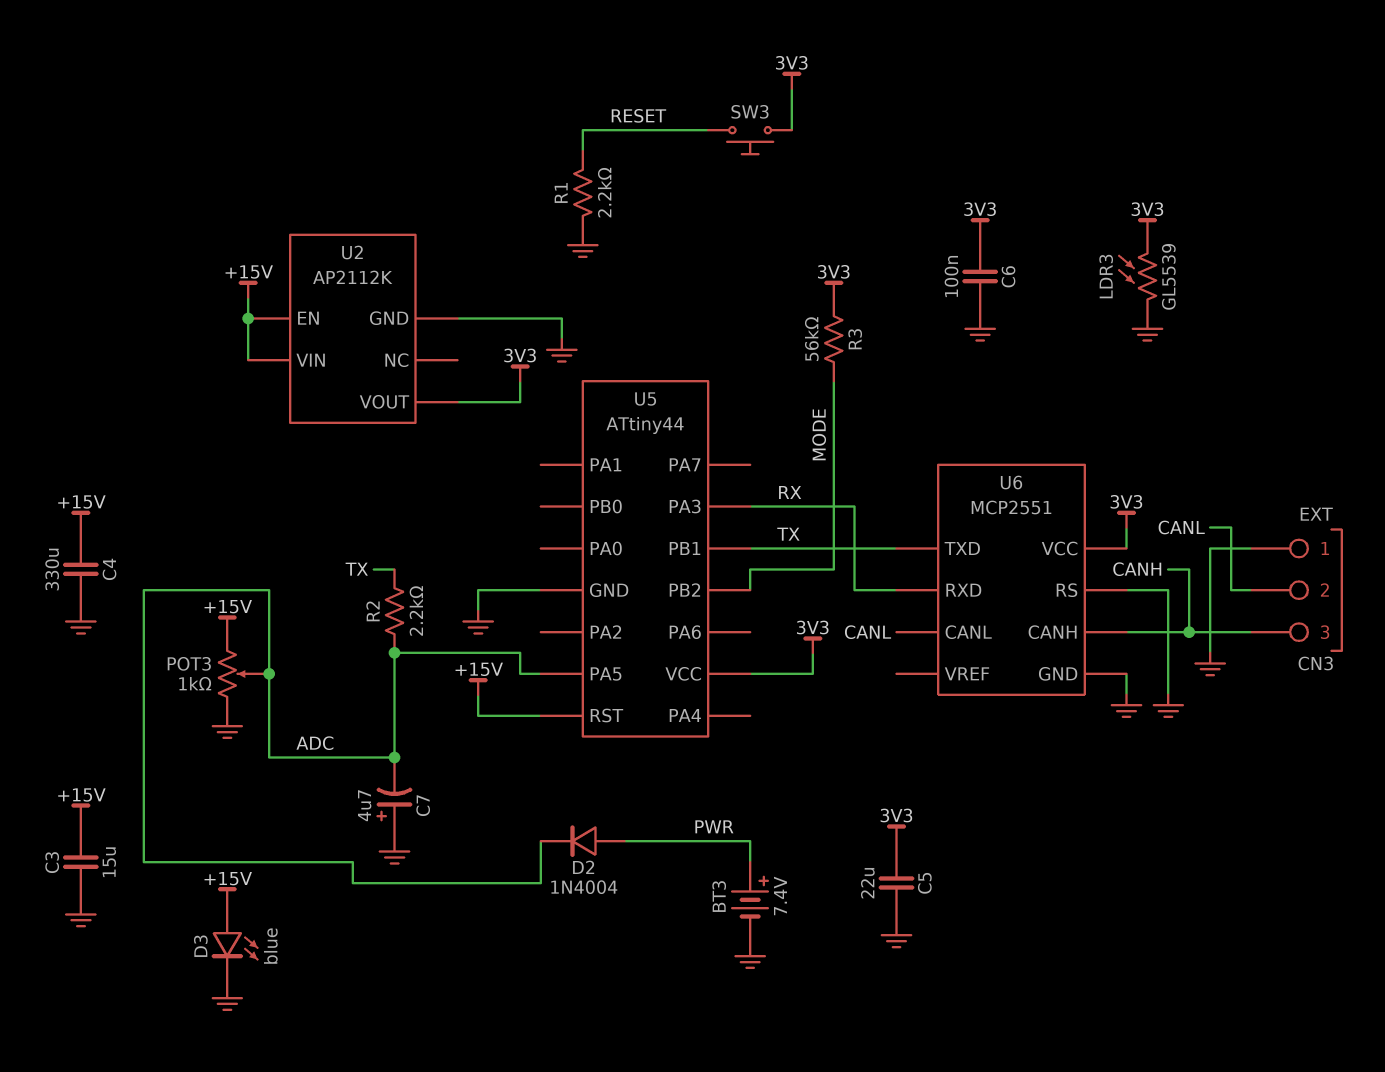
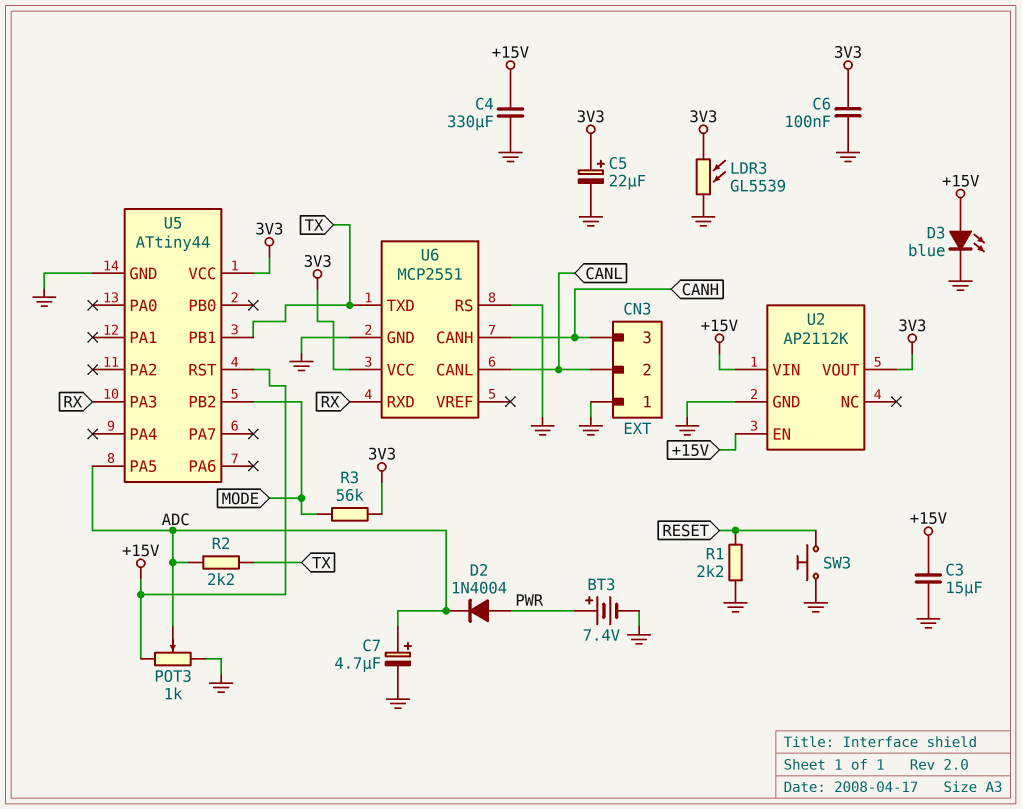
C5: 22uF (3V3, GND) -> 22uF (plus 3V3, minus GND)
C7: 4.7uF (plus GND, minus ADC) -> 4.7uF (plus ADC, minus GND)
SW3: button (3V3, RESET) -> button (GND, RESET)

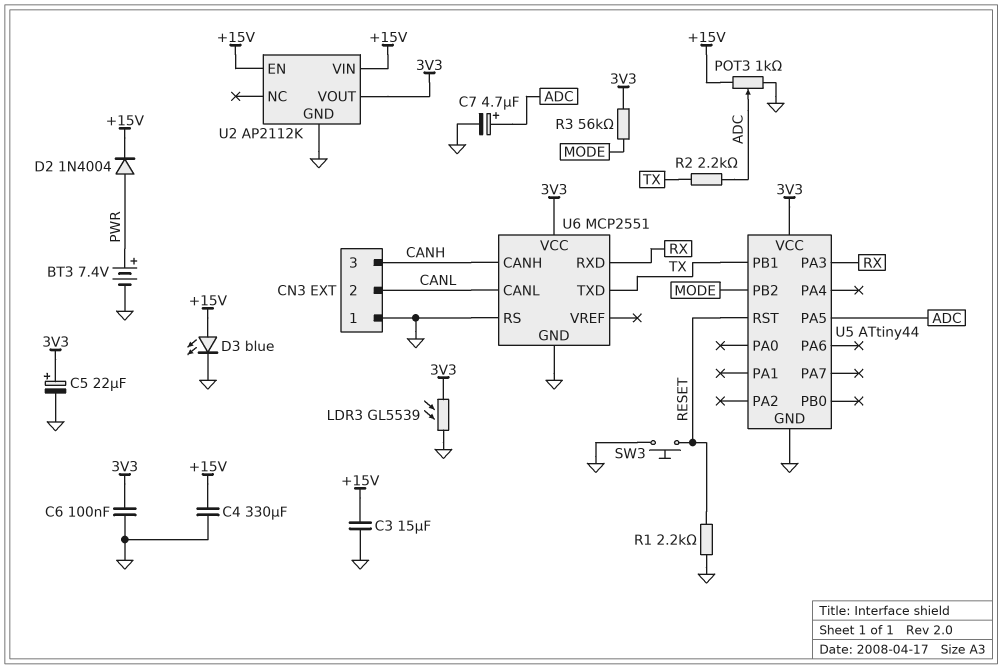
D2: diode 1N4004 (A PWR, K ADC) -> diode 1N4004 (A PWR, K +15V)
U5 pin RST: +15V -> RESET

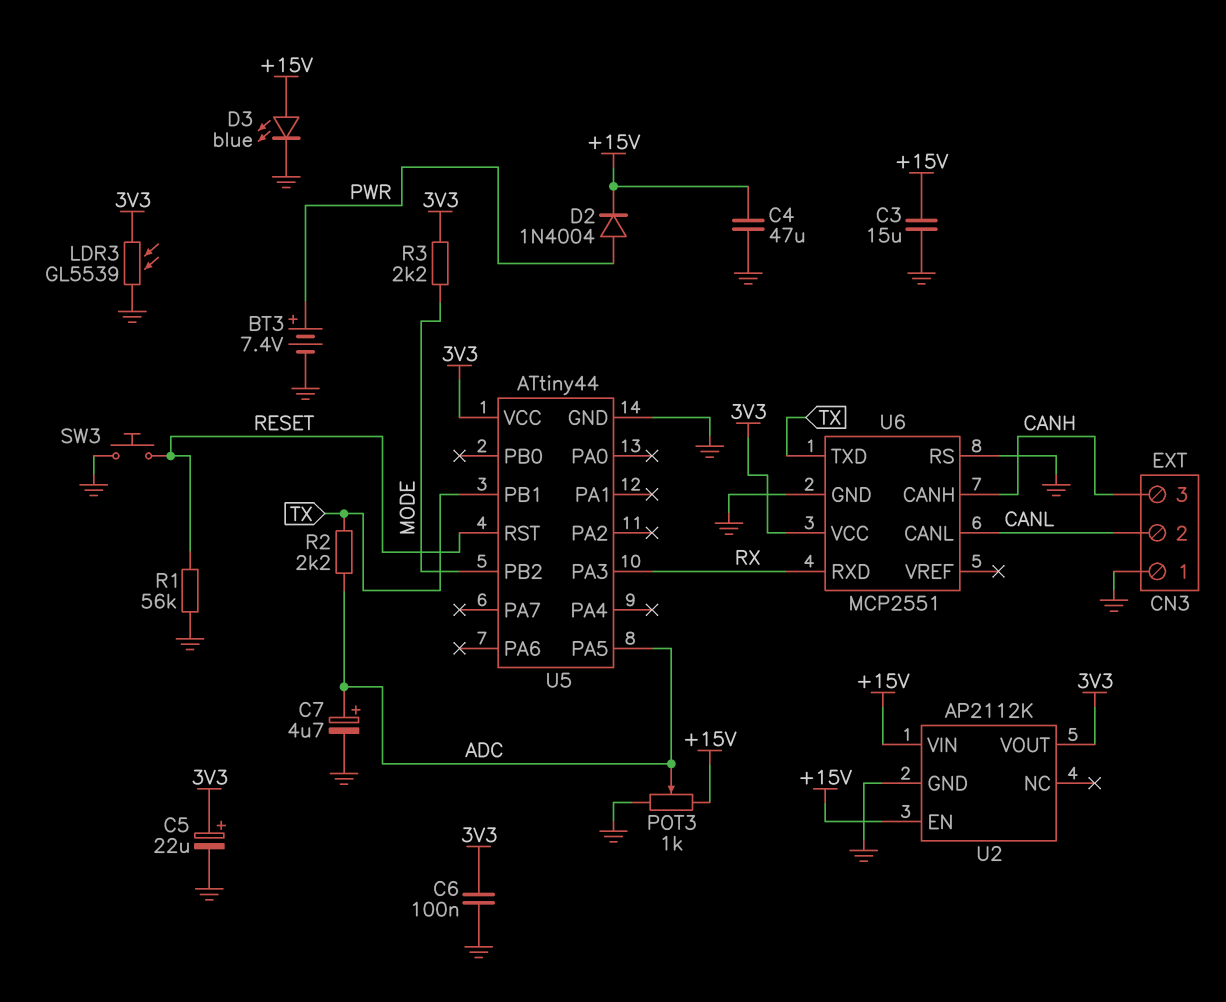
C4: 330uF (+15V, GND) -> 47uF (+15V, GND)
R1: 2.2k (GND, RESET) -> 56k (GND, RESET)
R3: 56k (3V3, MODE) -> 2.2k (3V3, MODE)

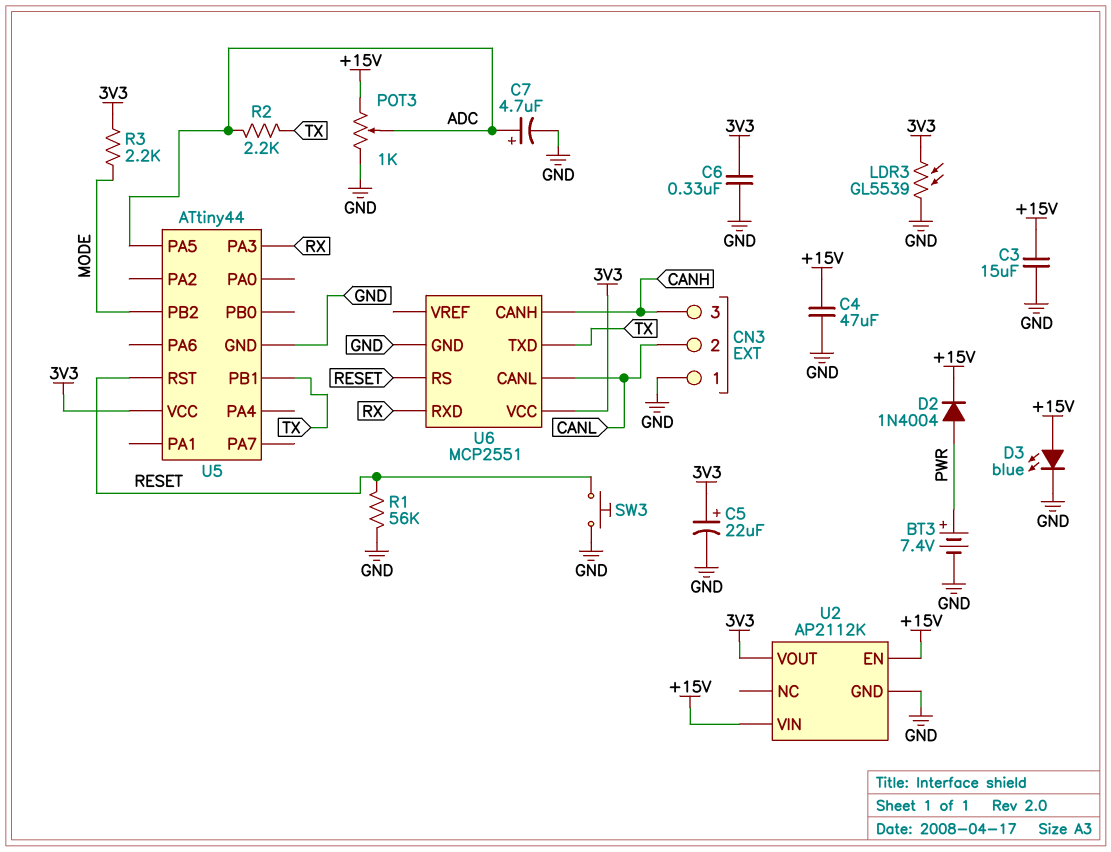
C6: 100nF (3V3, GND) -> 330nF (3V3, GND)
U6 pin RS: GND -> RESET

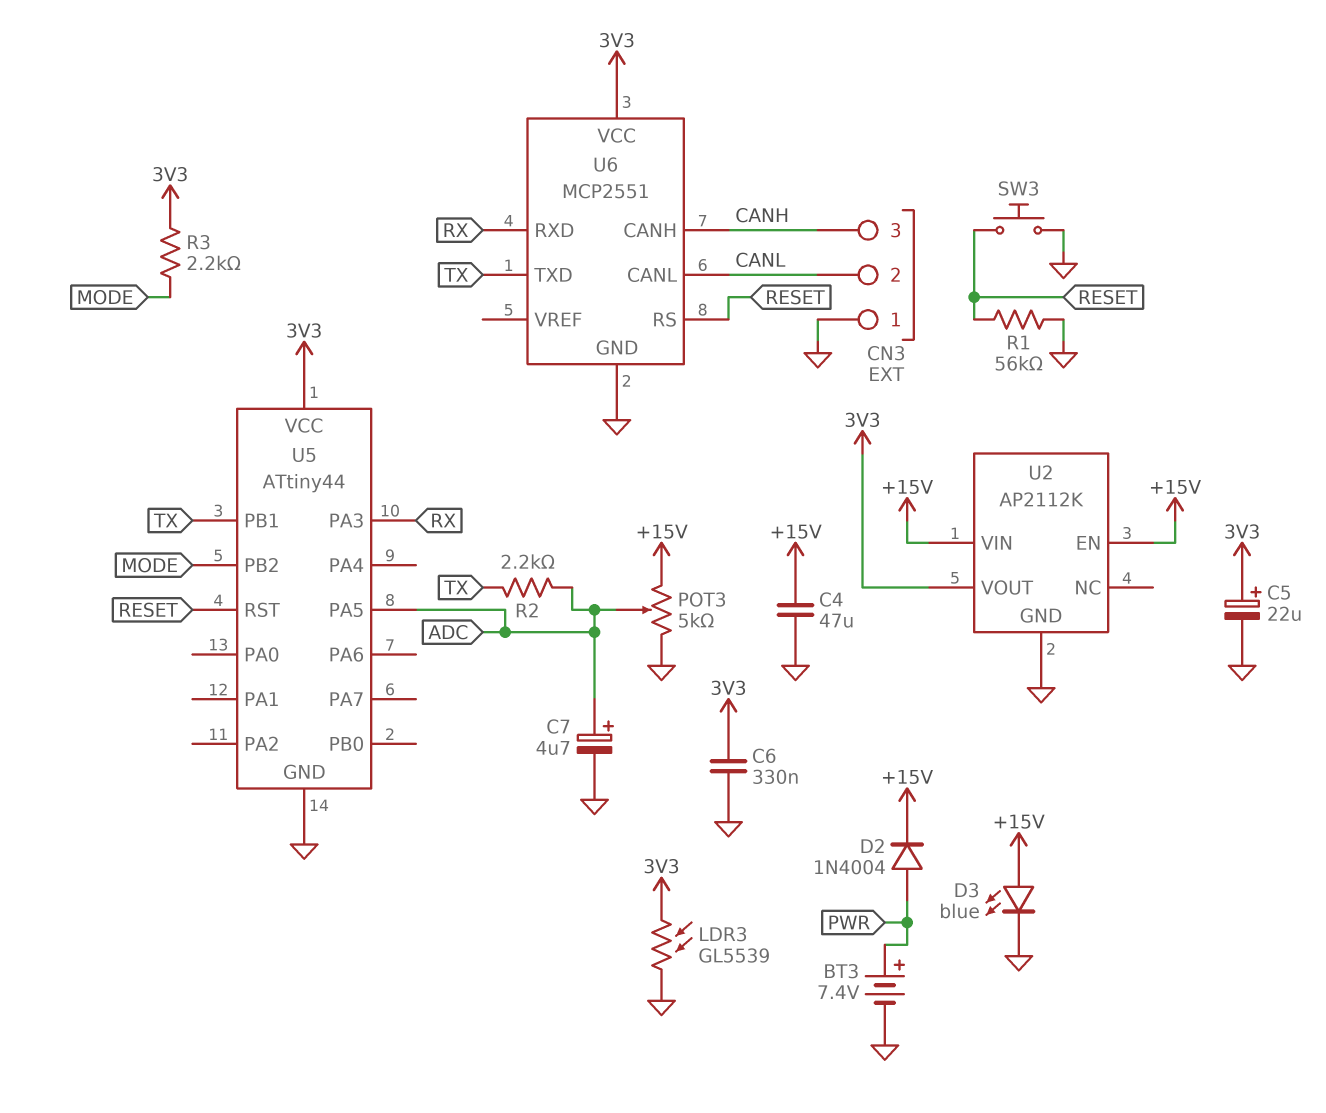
C3: 15uF (+15V, GND) -> none
POT3: 1k (+15V, GND, wiper ADC) -> 5k (+15V, GND, wiper ADC)

